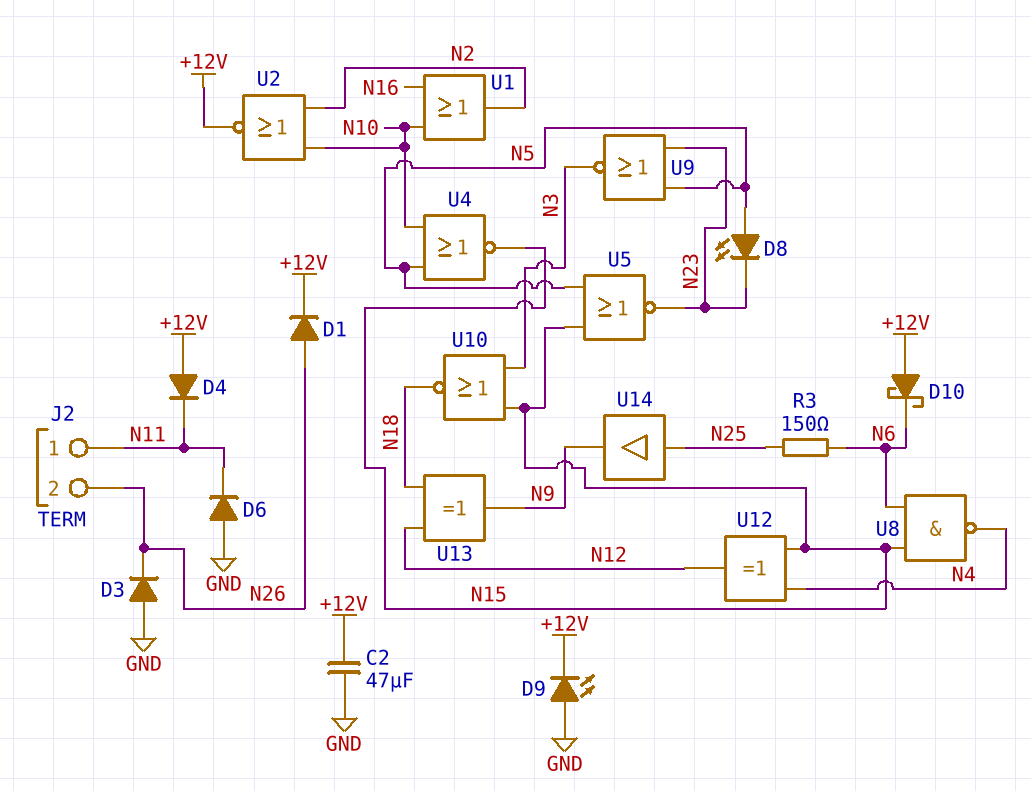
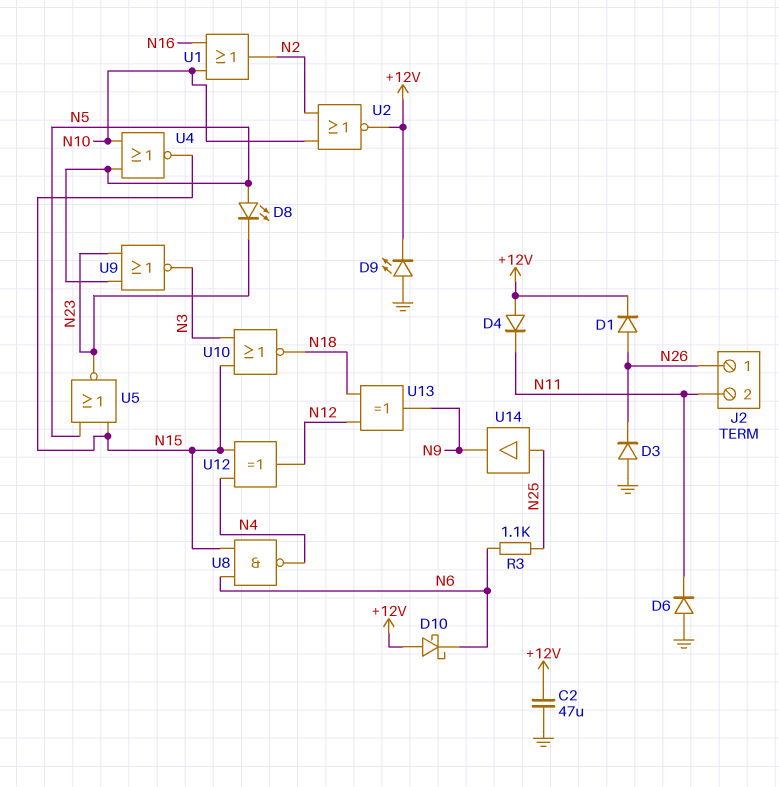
J2 pin 1: N11 -> N26
J2 pin 2: N26 -> N11
R3: 150 (N6, N25) -> 1.1k (N6, N25)

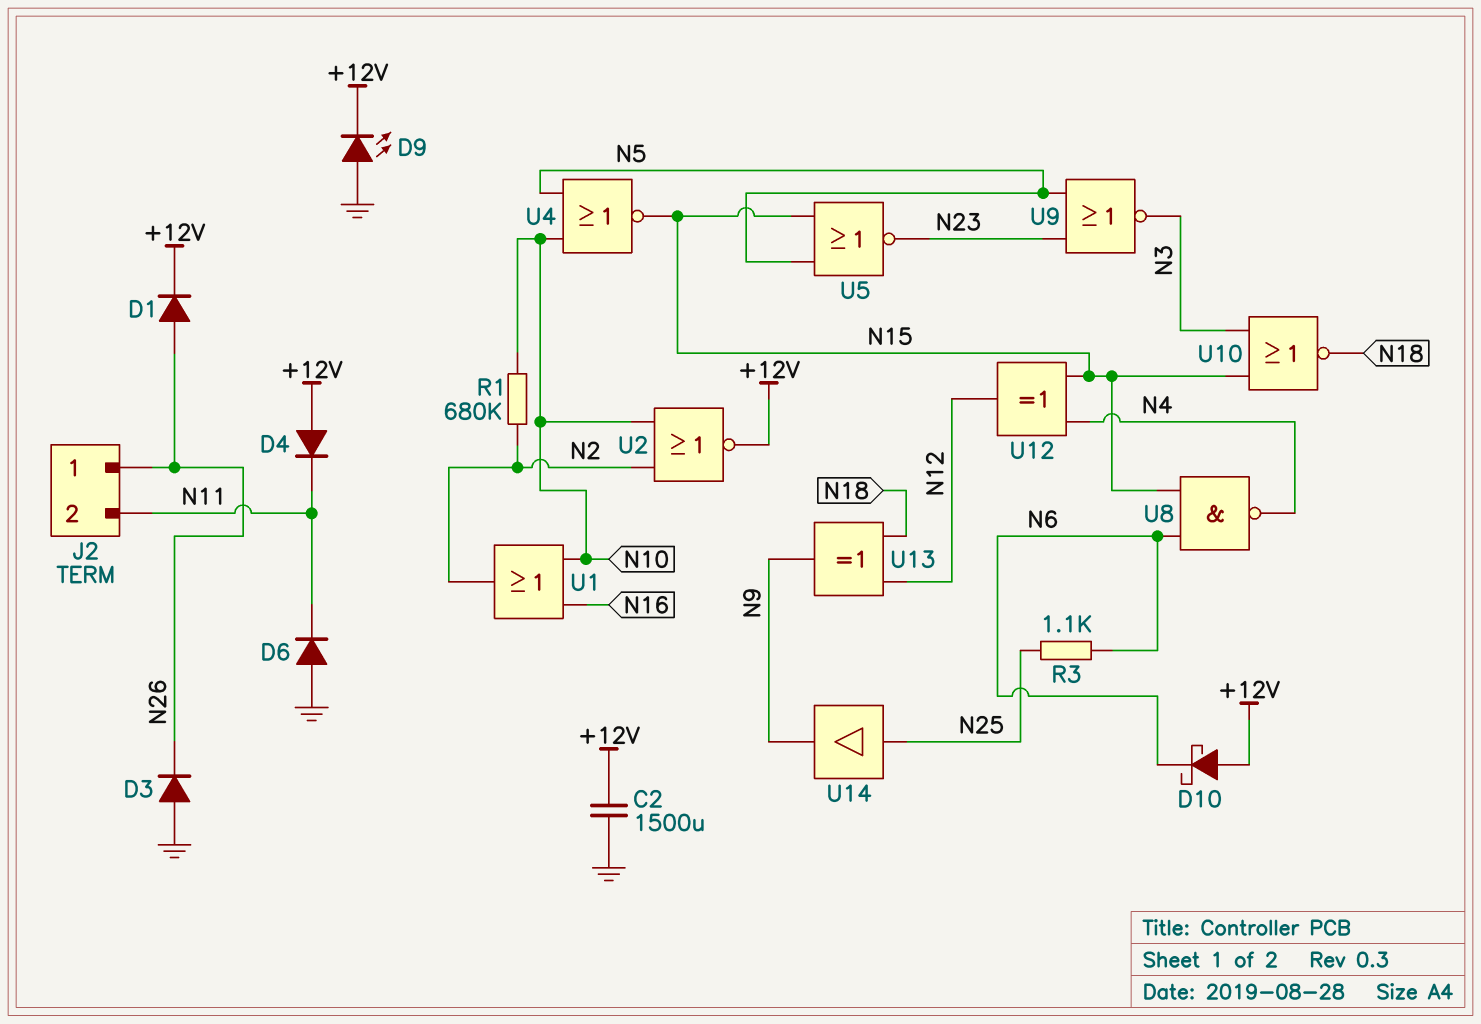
C2: 47uF (+12V, GND) -> 1500uF (+12V, GND)
D8: LED (A N5, K N23) -> none
R1: none -> 680k (N2, N10)

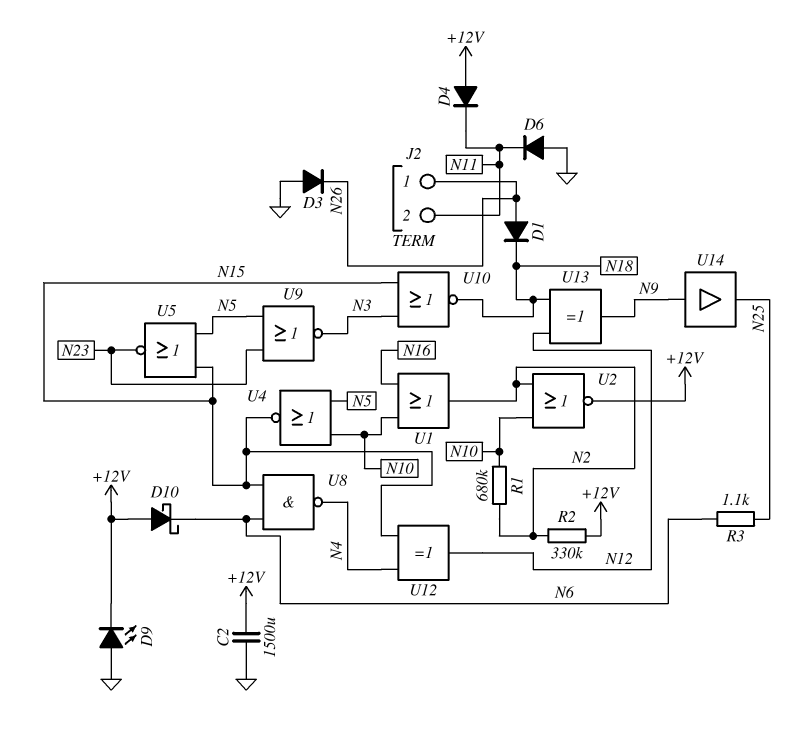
D1: diode (A N26, K +12V) -> diode (A N26, K N18)
R2: none -> 330k (+12V, N2)
U14: buffer (in N25, out N9) -> buffer (in N9, out N25)

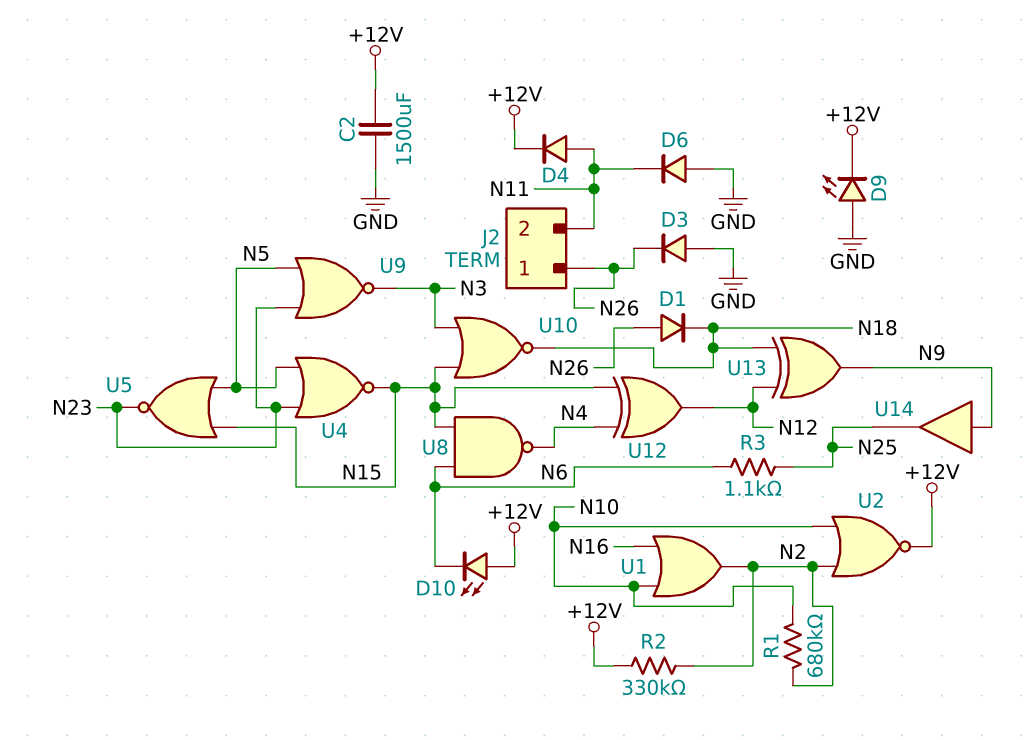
D4: diode (A +12V, K N11) -> diode (A N11, K +12V)
D10: schottky (A +12V, K N6) -> LED (A +12V, K N6)
U4: NOR (in N5, in N10, out N15) -> NOR (in N5, in N23, out N15)

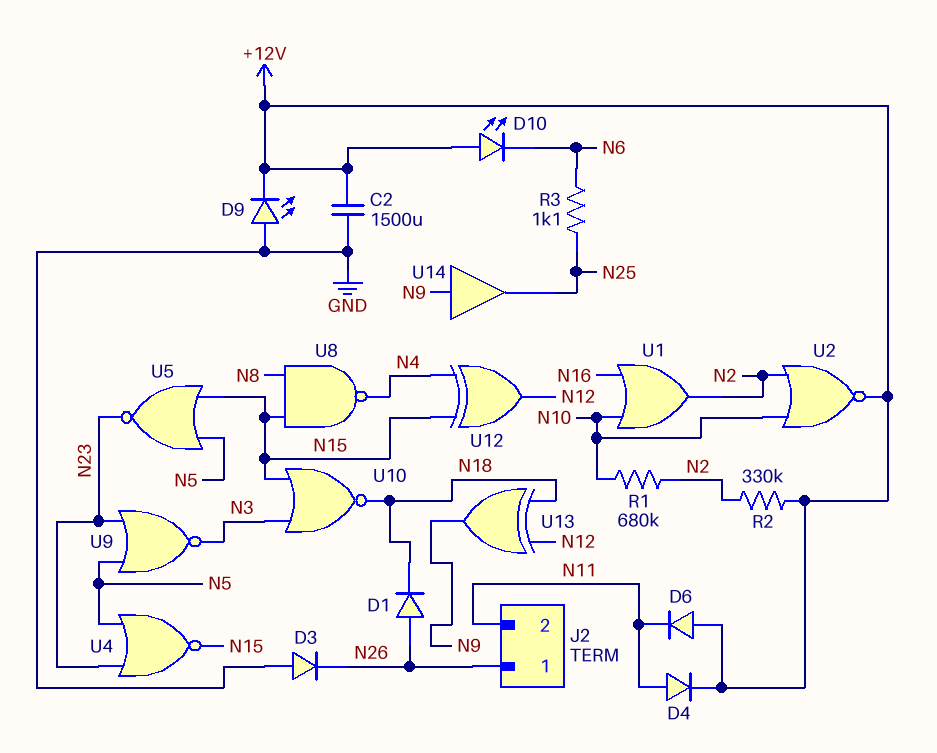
D6: diode (A GND, K N11) -> diode (A +12V, K N11)
U8: NAND (in N6, in N15, out N4) -> NAND (in N8, in N15, out N4)

